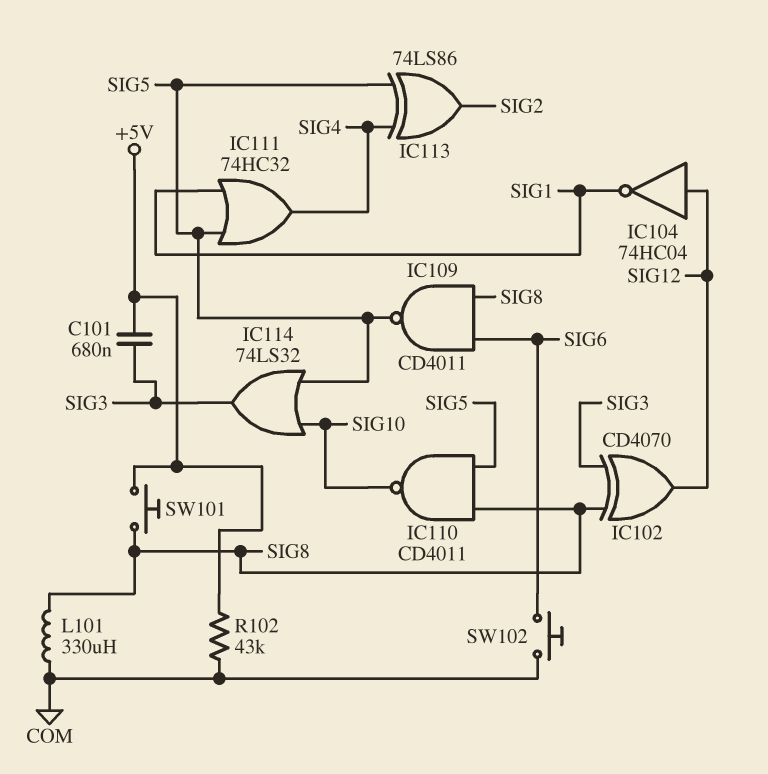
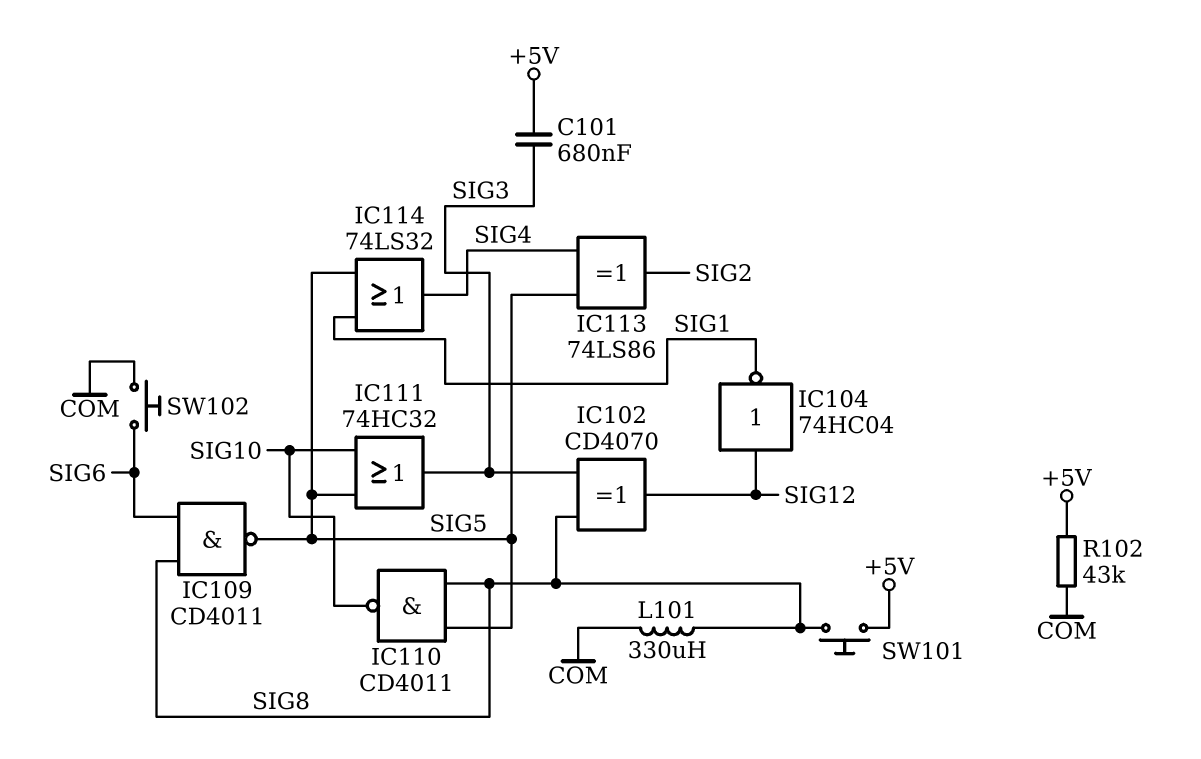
IC111: OR 74HC32 (in SIG1, in SIG5, out SIG4) -> OR 74HC32 (in SIG5, in SIG10, out SIG3)
IC114: OR 74LS32 (in SIG5, in SIG10, out SIG3) -> OR 74LS32 (in SIG1, in SIG5, out SIG4)

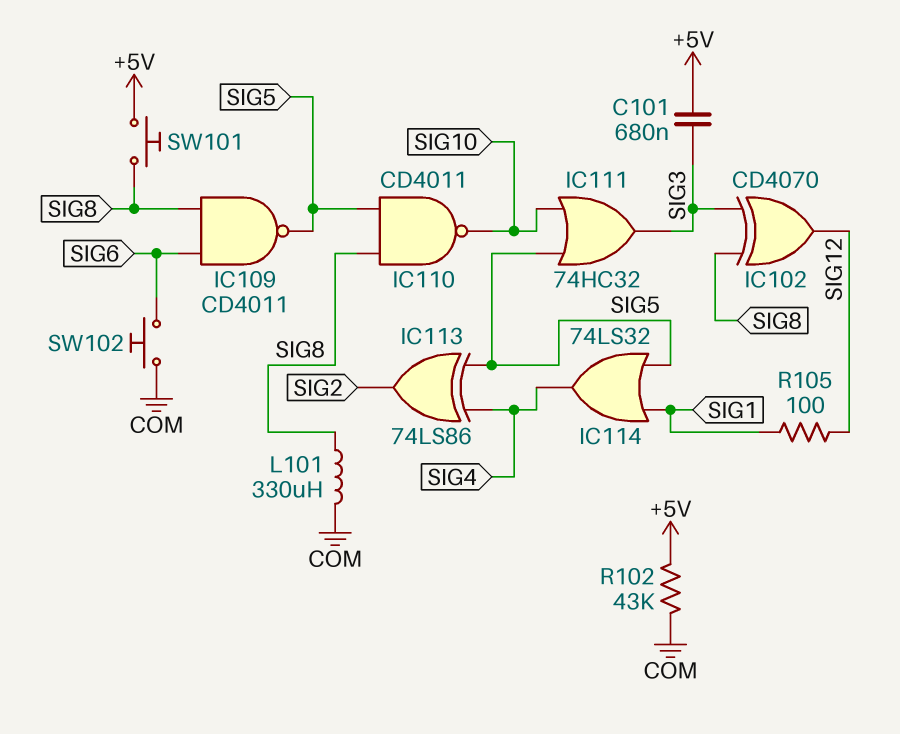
IC104: NOT 74HC04 (in SIG12, out SIG1) -> none
R105: none -> 100 (SIG1, SIG12)

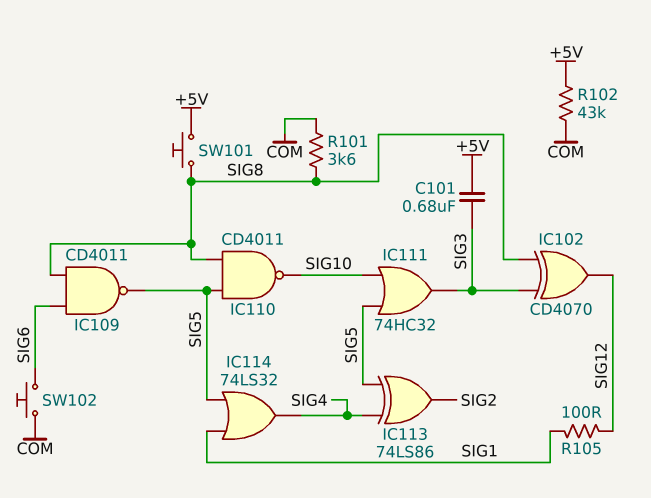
L101: 330uH (COM, SIG8) -> none
R101: none -> 3.6k (COM, SIG8)

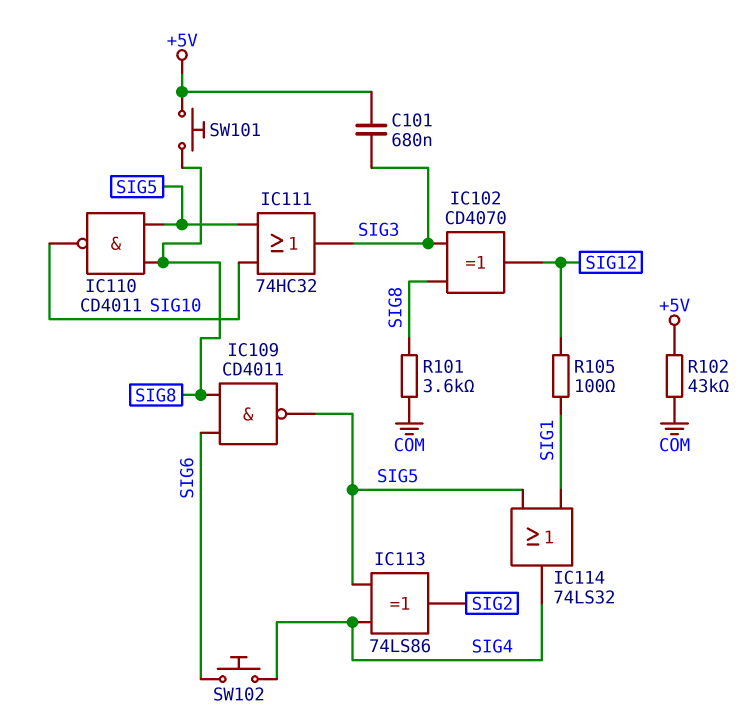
SW102: button (COM, SIG6) -> button (SIG4, SIG6)

